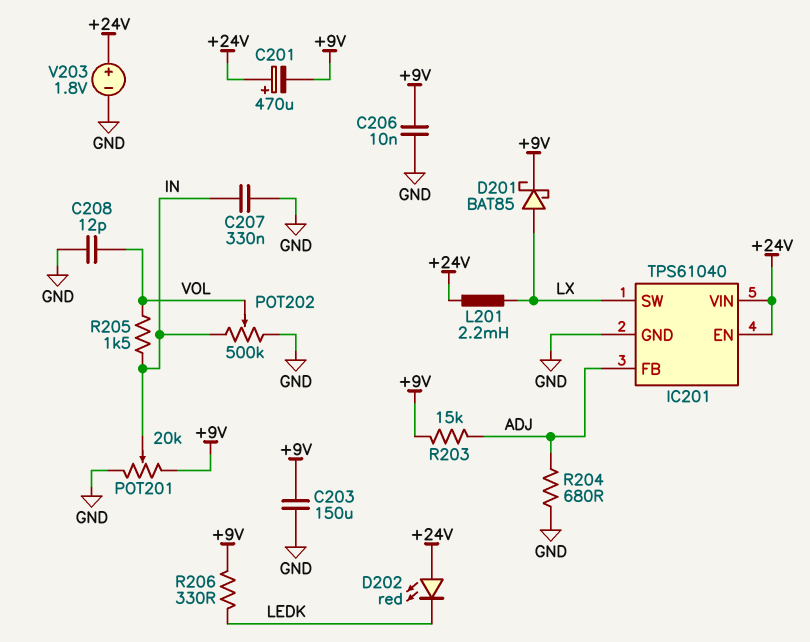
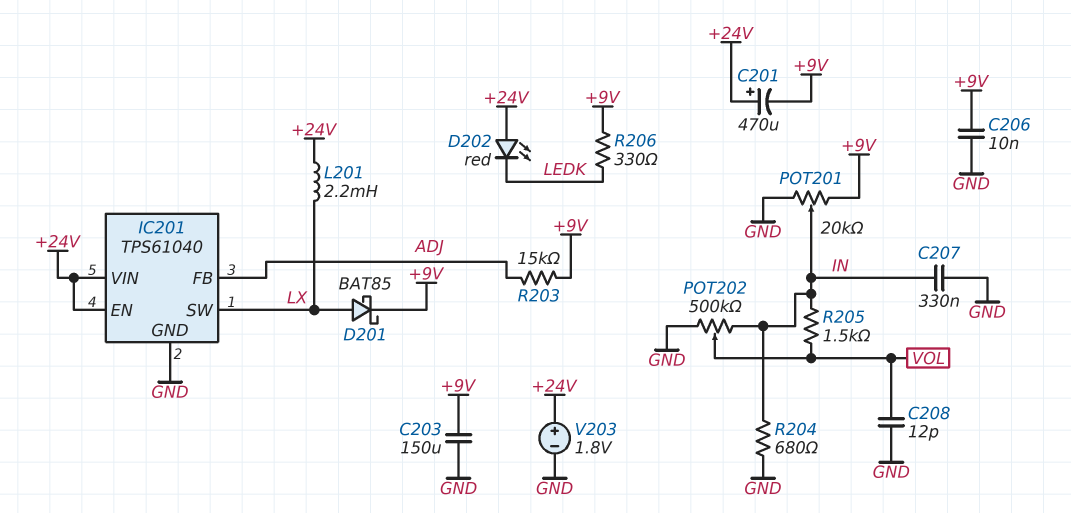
R204: 680 (ADJ, GND) -> 680 (GND, IN)

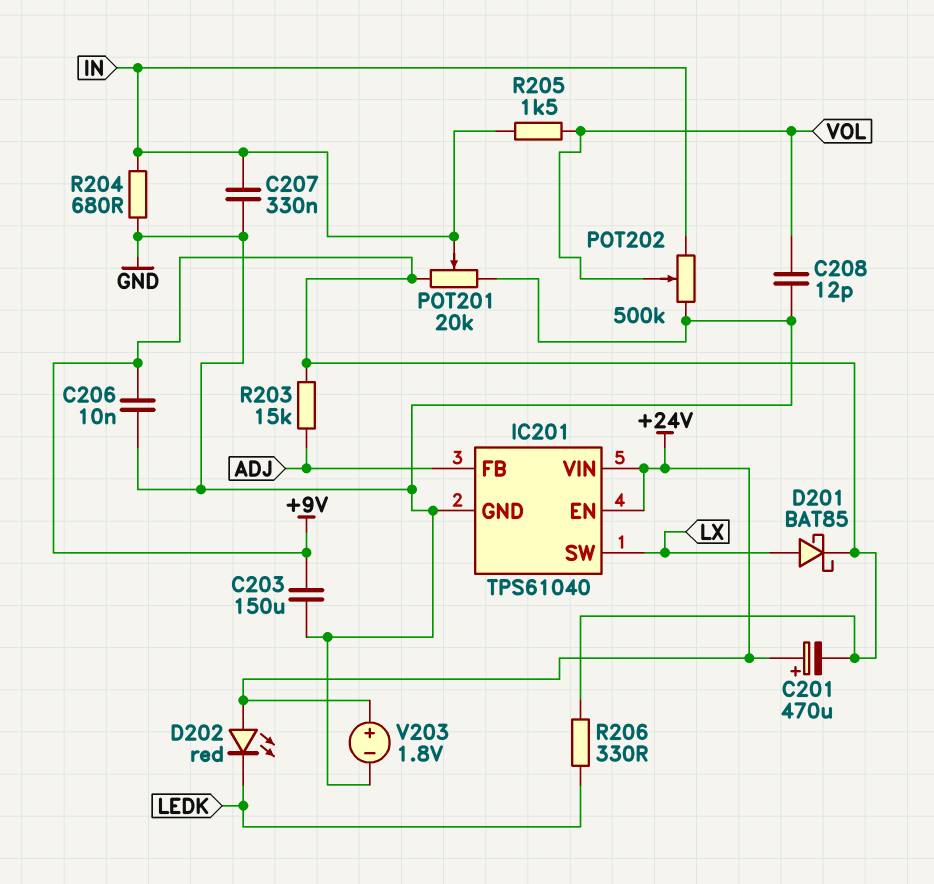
L201: 2.2mH (+24V, LX) -> none

